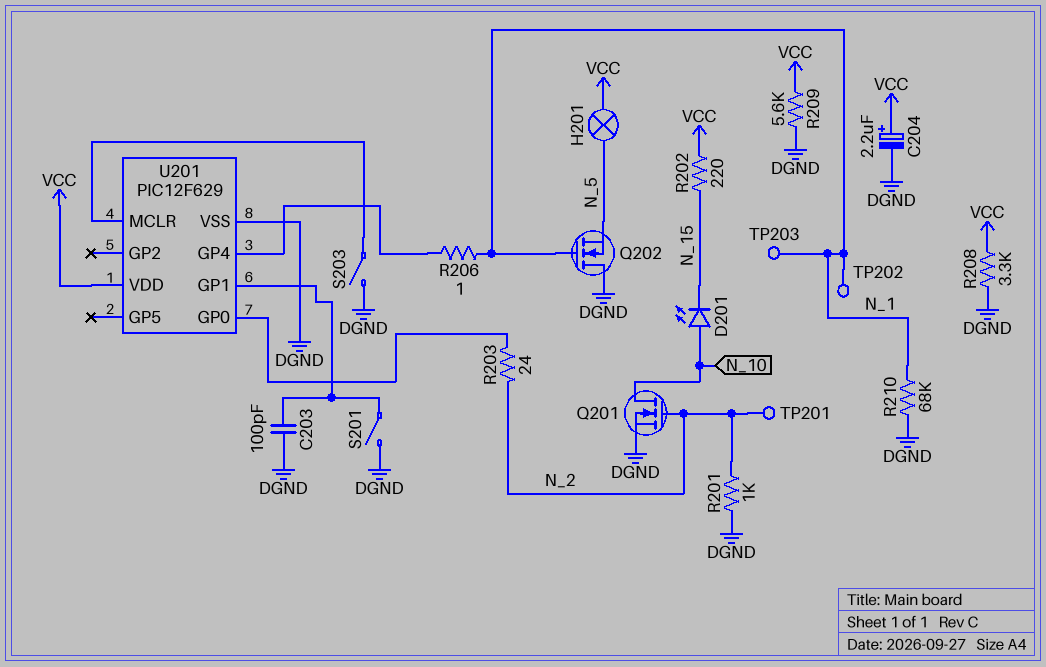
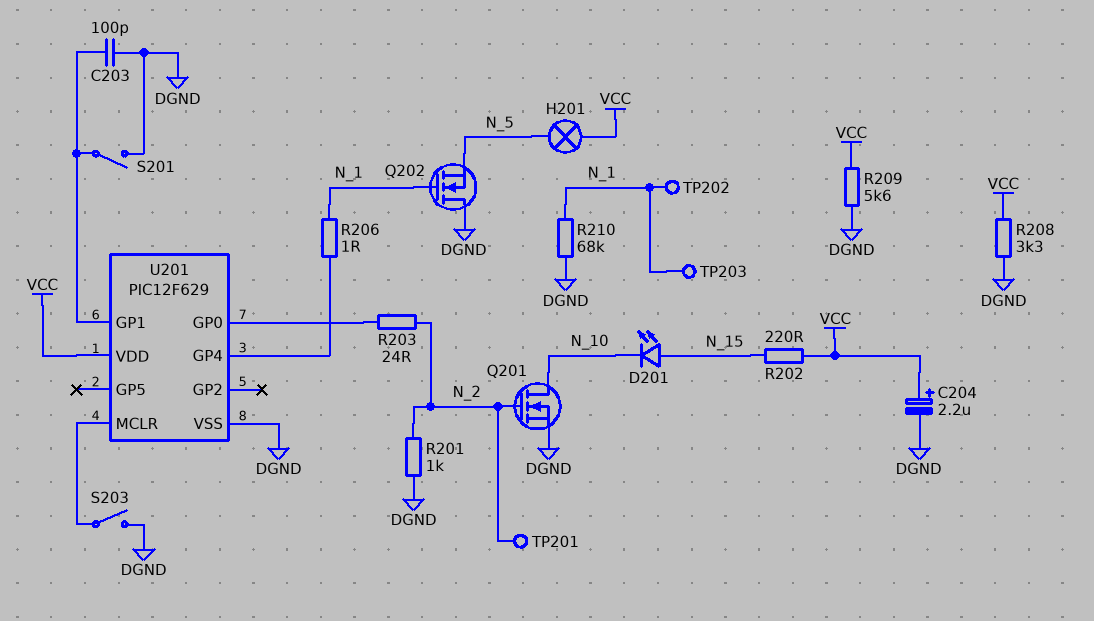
D201: LED (A N_10, K N_15) -> LED (A N_15, K N_10)

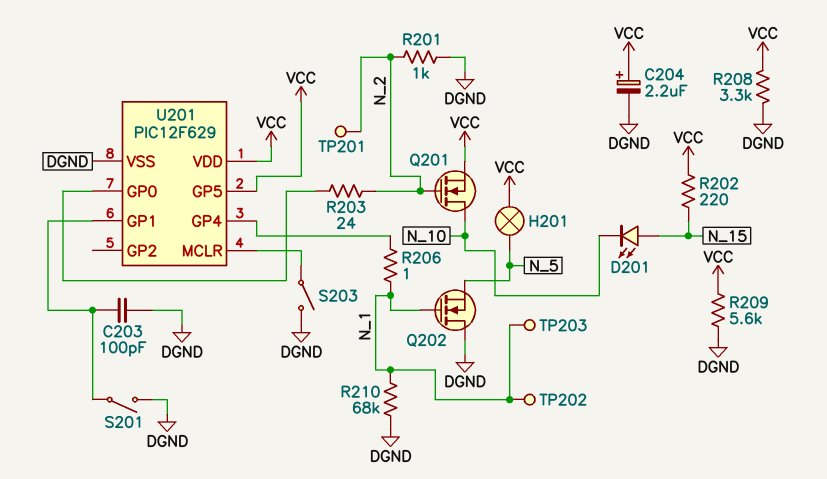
Q201: NMOS (G N_2, D N_10, S DGND) -> NMOS (G N_2, D N_10, S VCC)
U201 pin GP5: none -> VCC

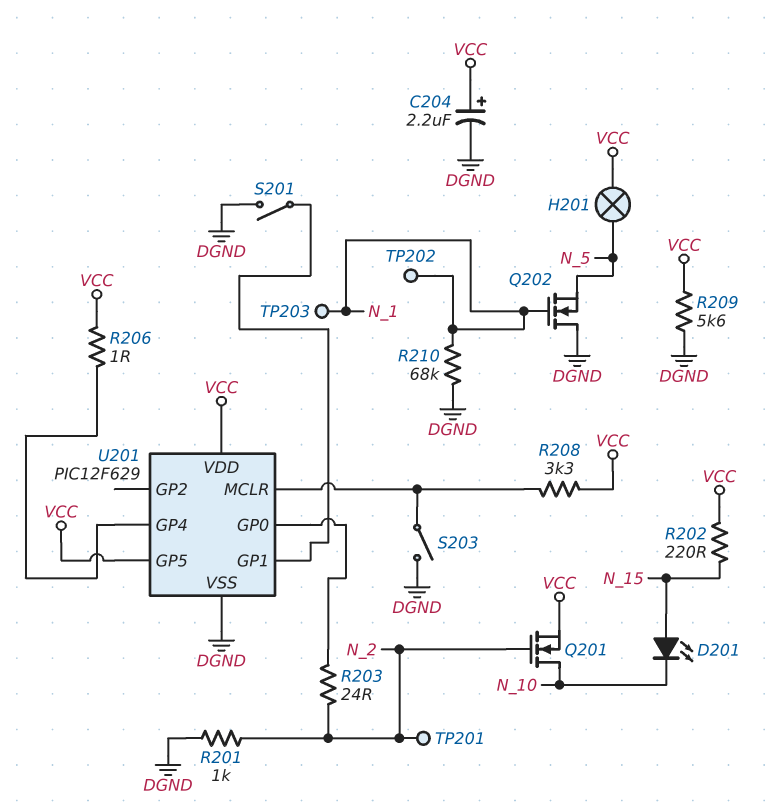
C203: 100pF (DGND, U201/GP1) -> none
R206: 1 (N_1, U201/GP4) -> 1 (U201/GP4, VCC)
R208: 3.3k (DGND, VCC) -> 3.3k (U201/MCLR, VCC)

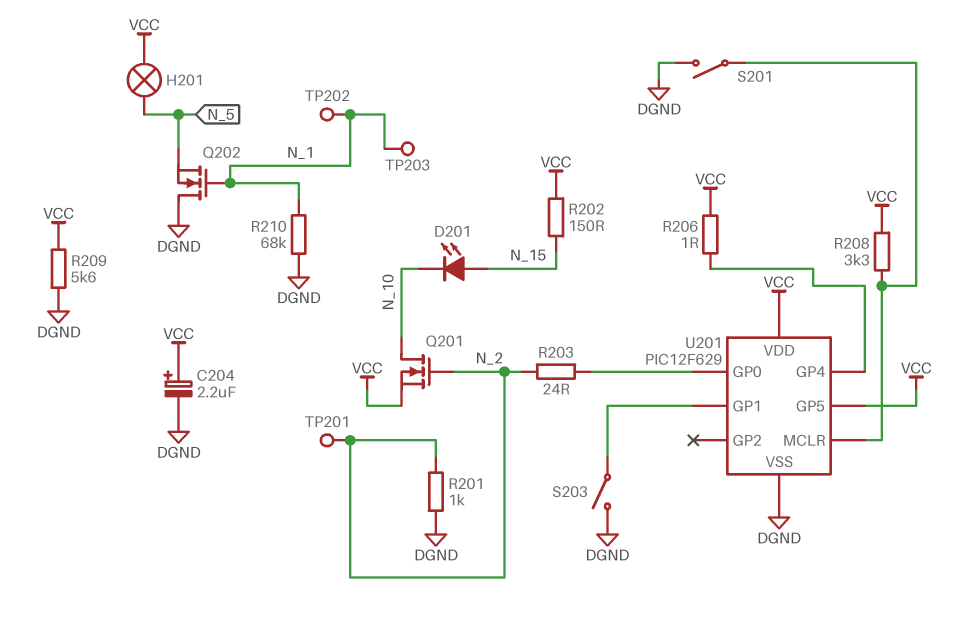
R202: 220 (N_15, VCC) -> 150 (N_15, VCC)
S201: switch (DGND, U201/GP1) -> switch (DGND, U201/MCLR)
S203: switch (DGND, U201/MCLR) -> switch (DGND, U201/GP1)

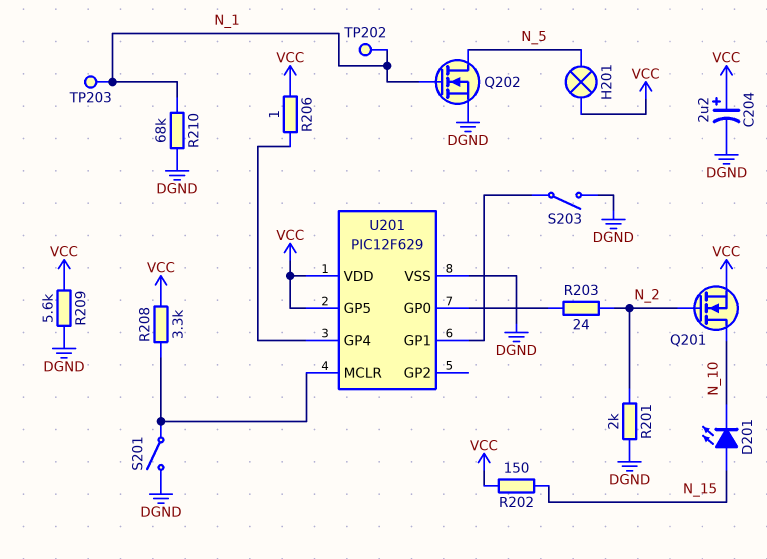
Q202: NMOS (G N_1, D DGND, S N_5) -> NMOS (G N_1, D N_5, S DGND)
R201: 1k (DGND, N_2) -> 2k (DGND, N_2)
TP201: test point (N_2) -> none

